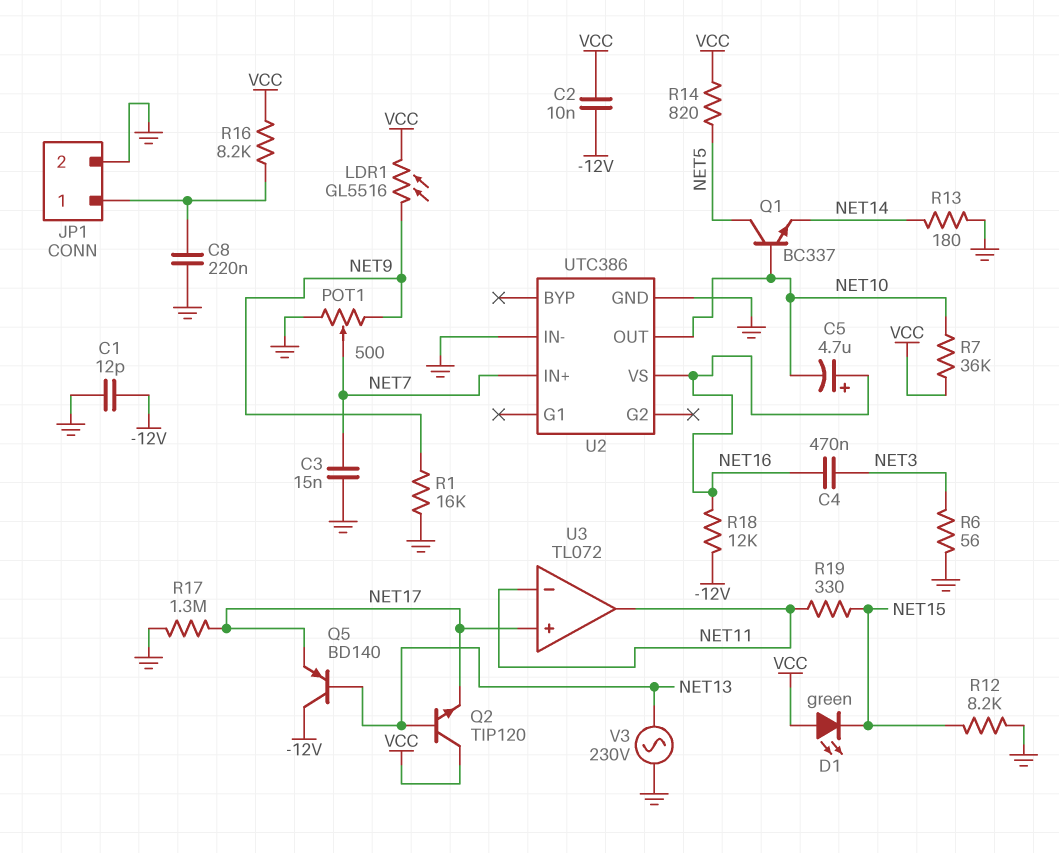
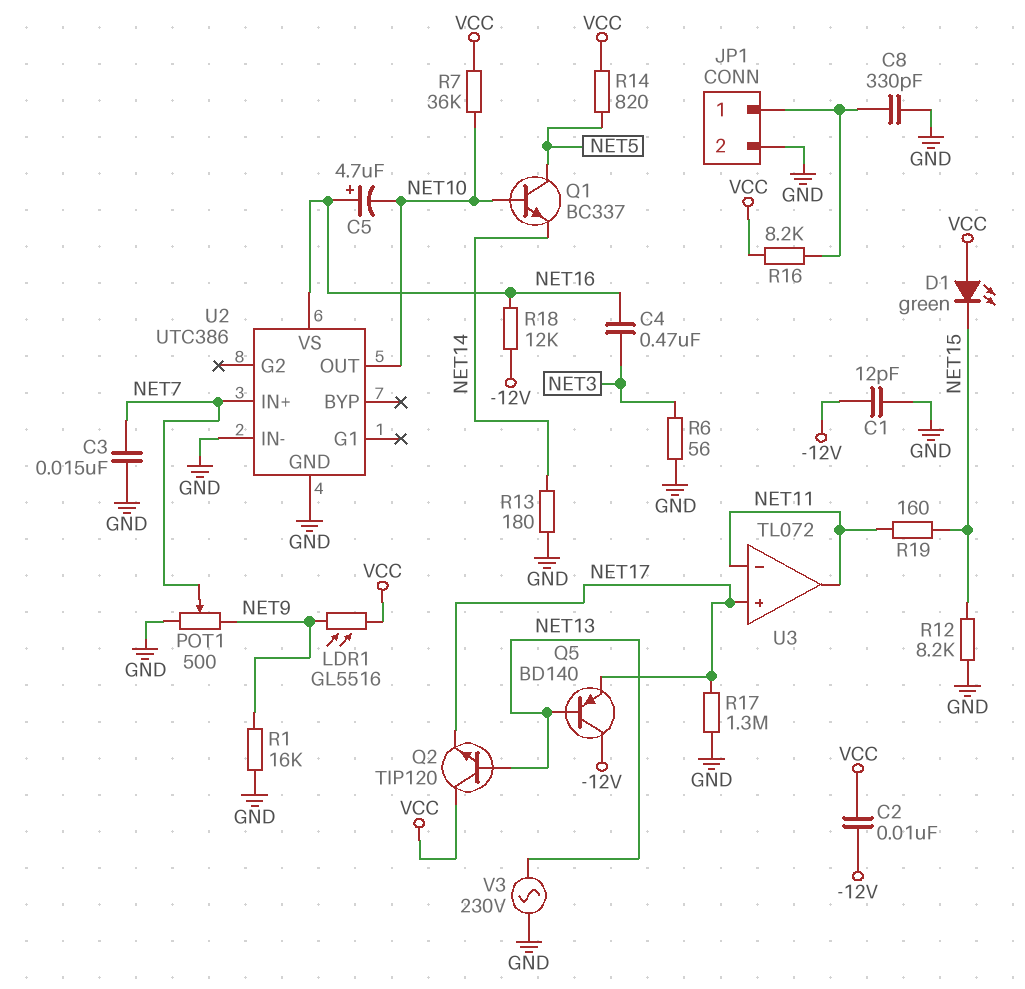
C8: 220nF (GND, JP1/1) -> 330pF (GND, JP1/1)
R19: 330 (NET11, NET15) -> 160 (NET11, NET15)

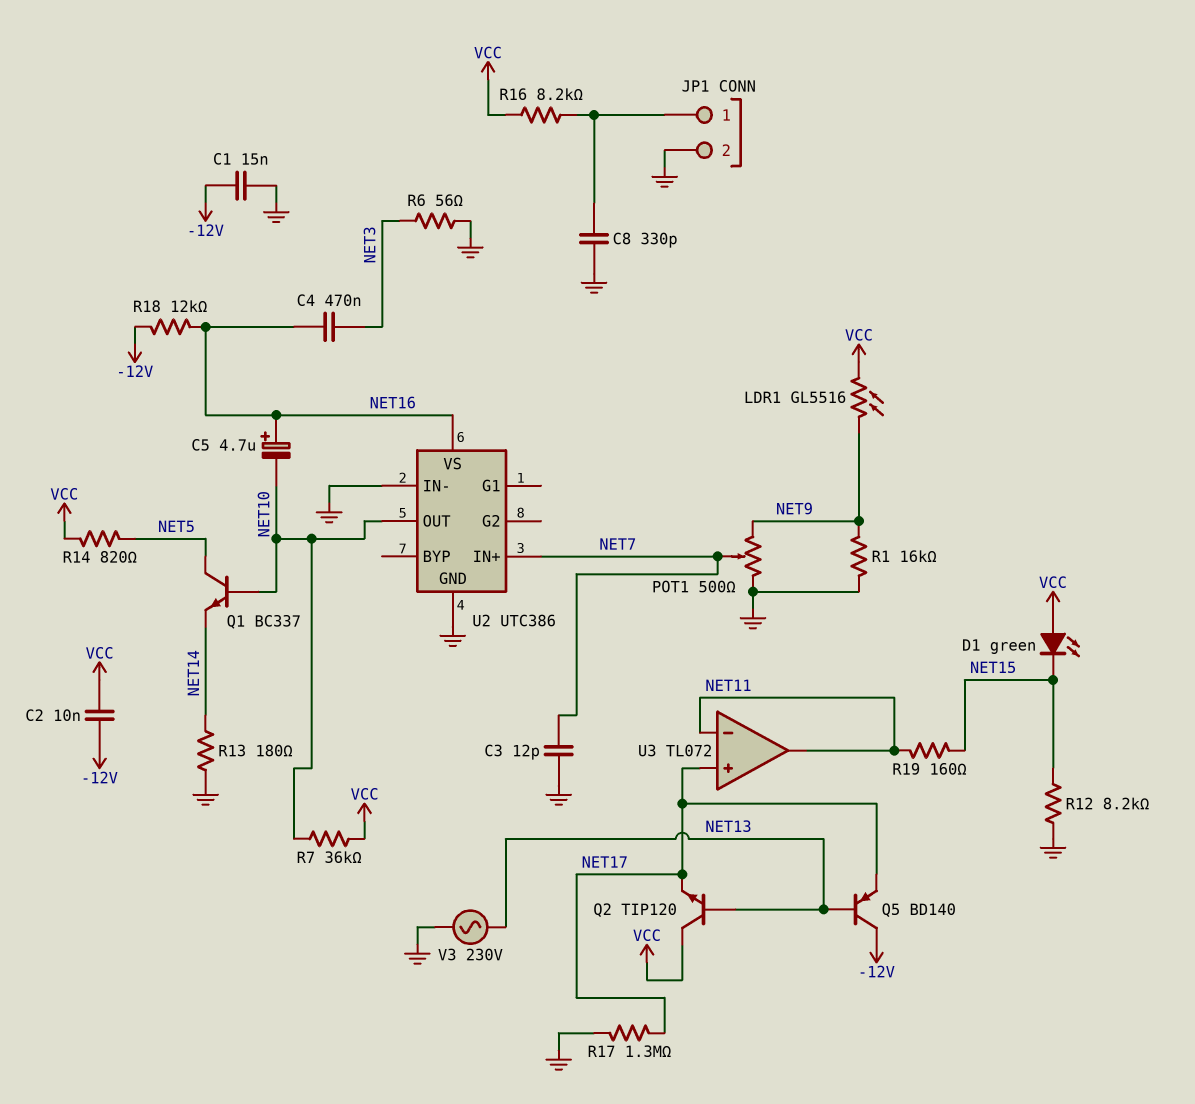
C1: 12pF (-12V, GND) -> 15nF (-12V, GND)
C3: 15nF (GND, NET7) -> 12pF (GND, NET7)

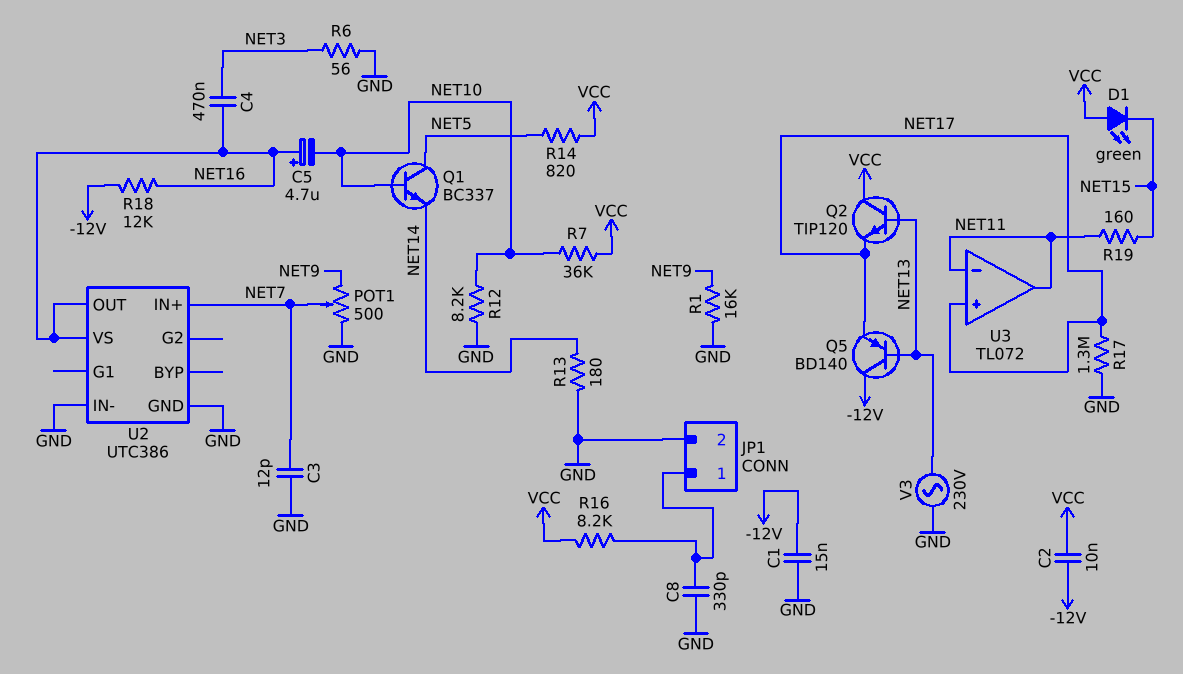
LDR1: GL5516 (NET9, VCC) -> none
R12: 8.2k (GND, NET15) -> 8.2k (GND, NET10)
U2 pin OUT: NET10 -> NET16

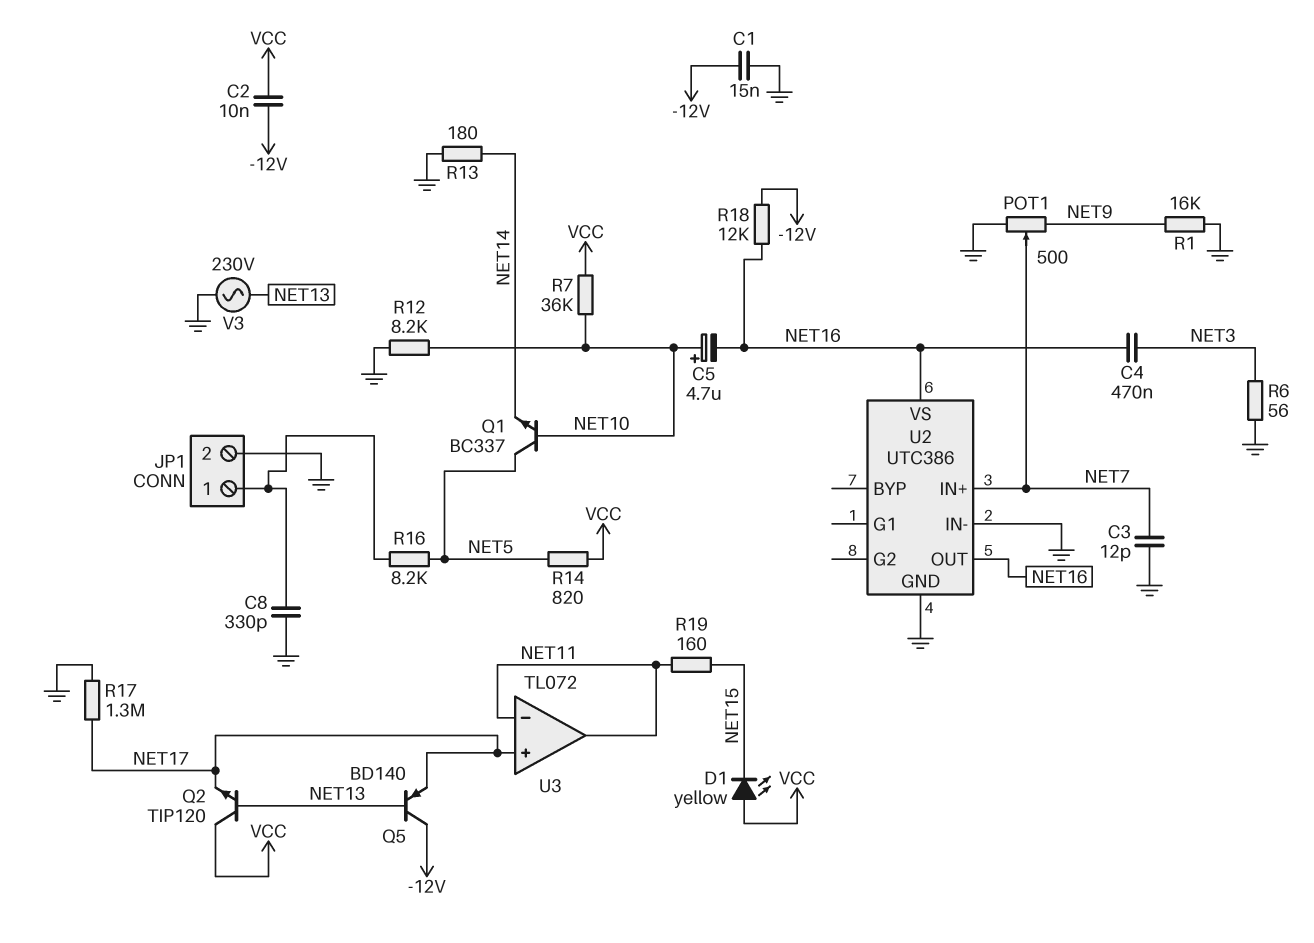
C5: 4.7uF (plus NET16, minus NET10) -> 4.7uF (plus NET10, minus NET16)
D1: LED green (A VCC, K NET15) -> LED yellow (A VCC, K NET15)
R16: 8.2k (JP1/1, VCC) -> 8.2k (JP1/1, NET5)

